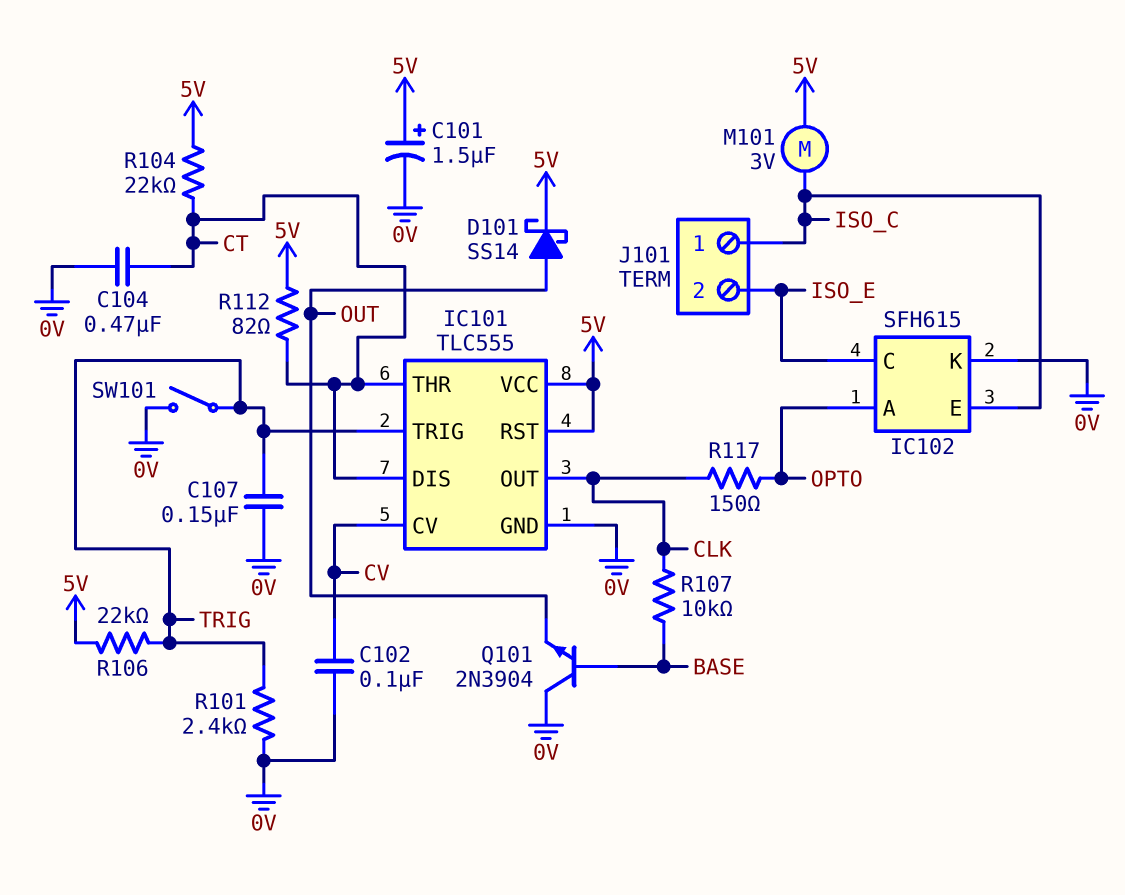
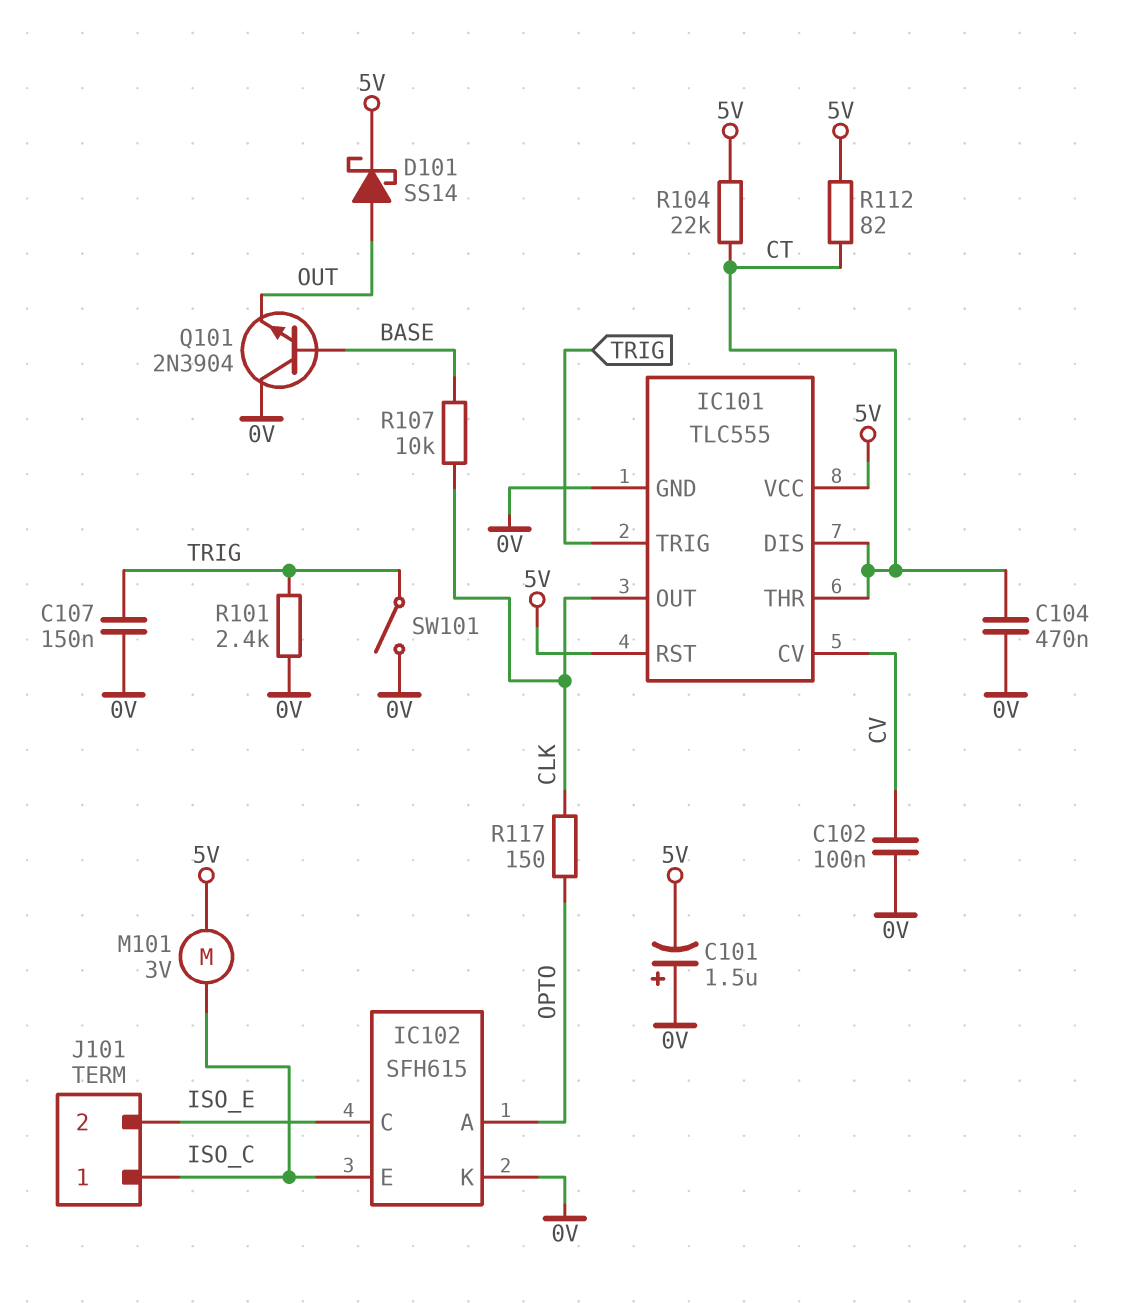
C101: 1.5uF (plus 5V, minus 0V) -> 1.5uF (plus 0V, minus 5V)
R106: 22k (5V, TRIG) -> none

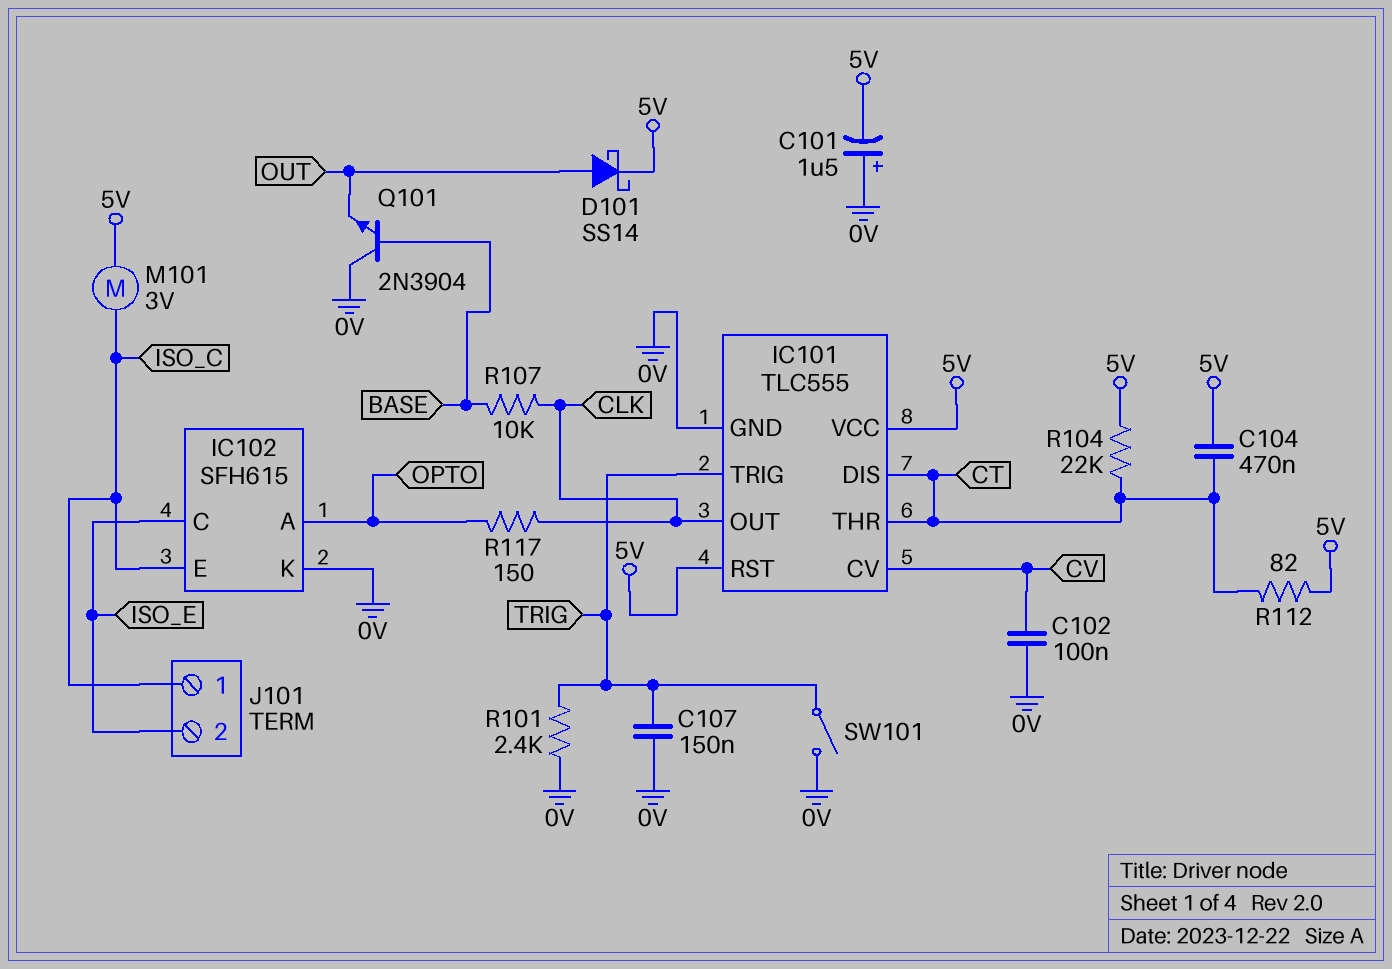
C104: 470nF (0V, CT) -> 470nF (5V, CT)

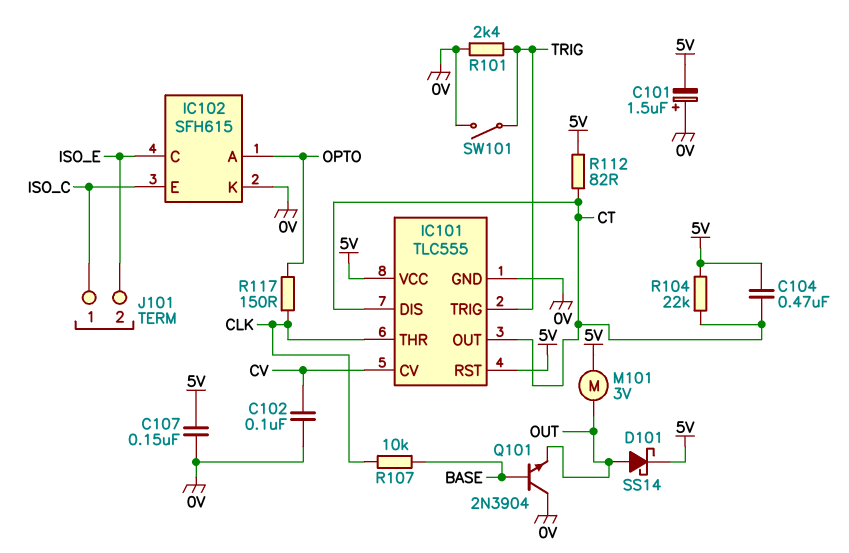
C107: 150nF (0V, TRIG) -> 150nF (0V, 5V)
IC101 pin OUT: CLK -> CT
IC101 pin THR: CT -> CLK
M101: motor 3V (5V, ISO_C) -> motor 3V (5V, OUT)

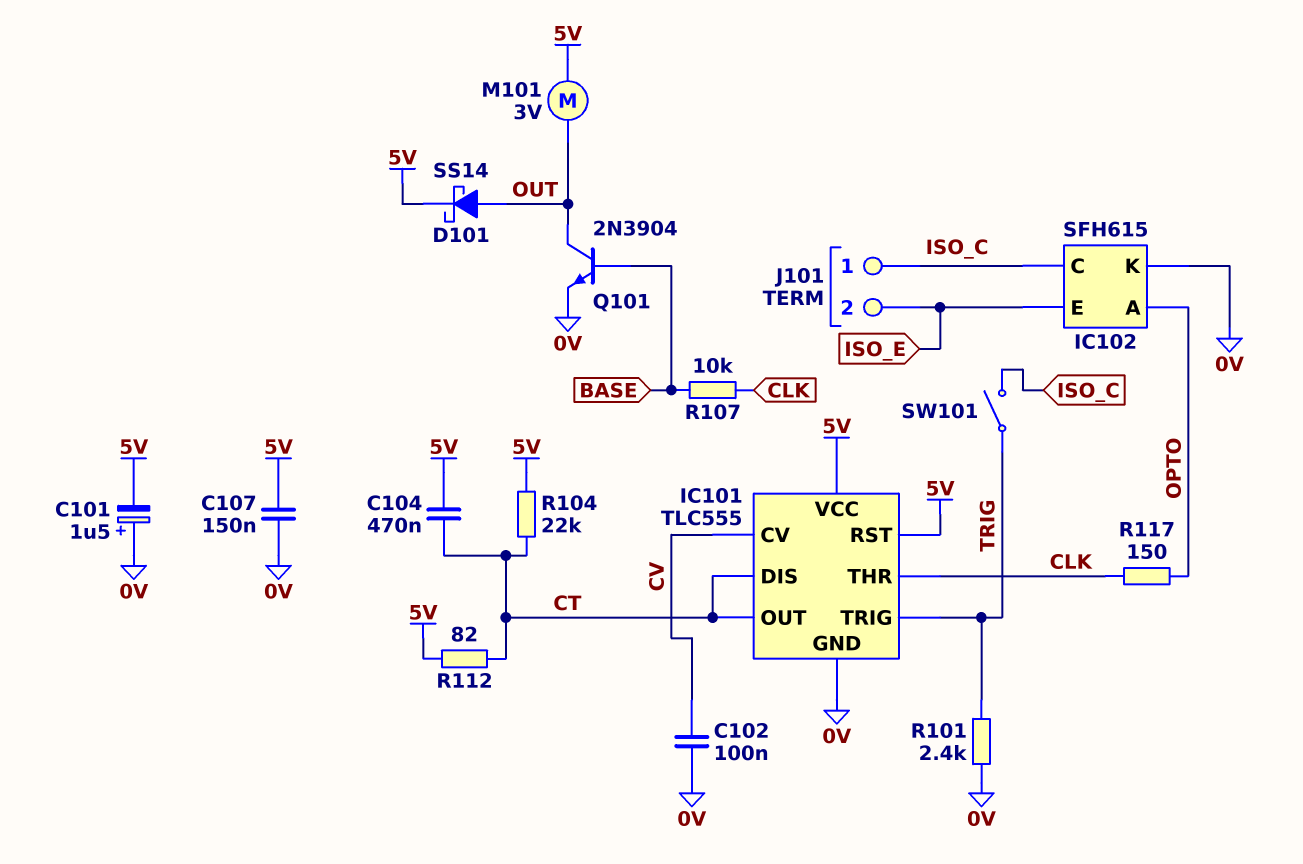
IC102 pin C: ISO_E -> ISO_C
IC102 pin E: ISO_C -> ISO_E
Q101: NPN 2N3904 (B BASE, C 0V, E OUT) -> NPN 2N3904 (B BASE, C OUT, E 0V)
SW101: switch (0V, TRIG) -> switch (ISO_C, TRIG)

